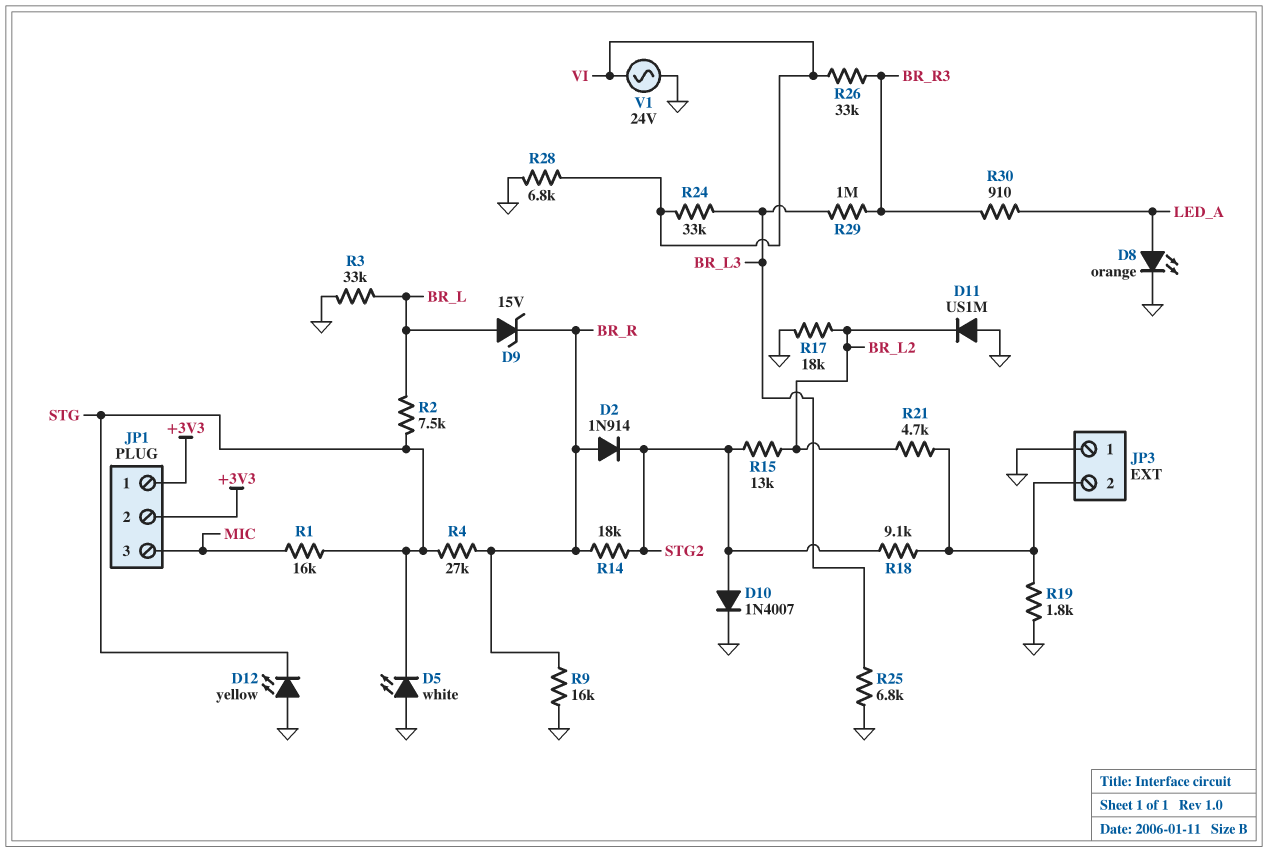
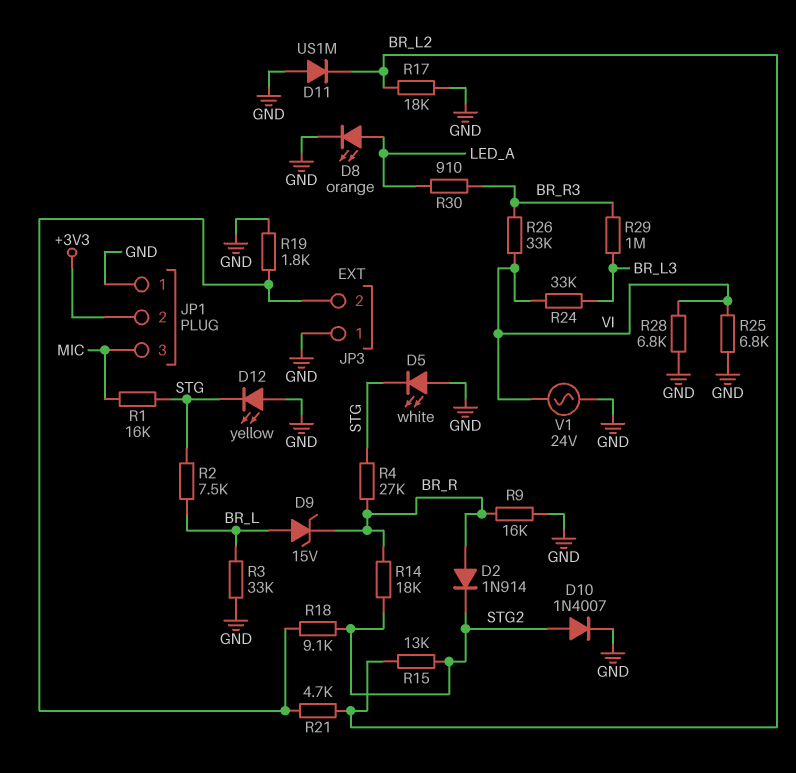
JP1 pin 1: +3V3 -> GND
R25: 6.8k (BR_L3, GND) -> 6.8k (GND, VI)

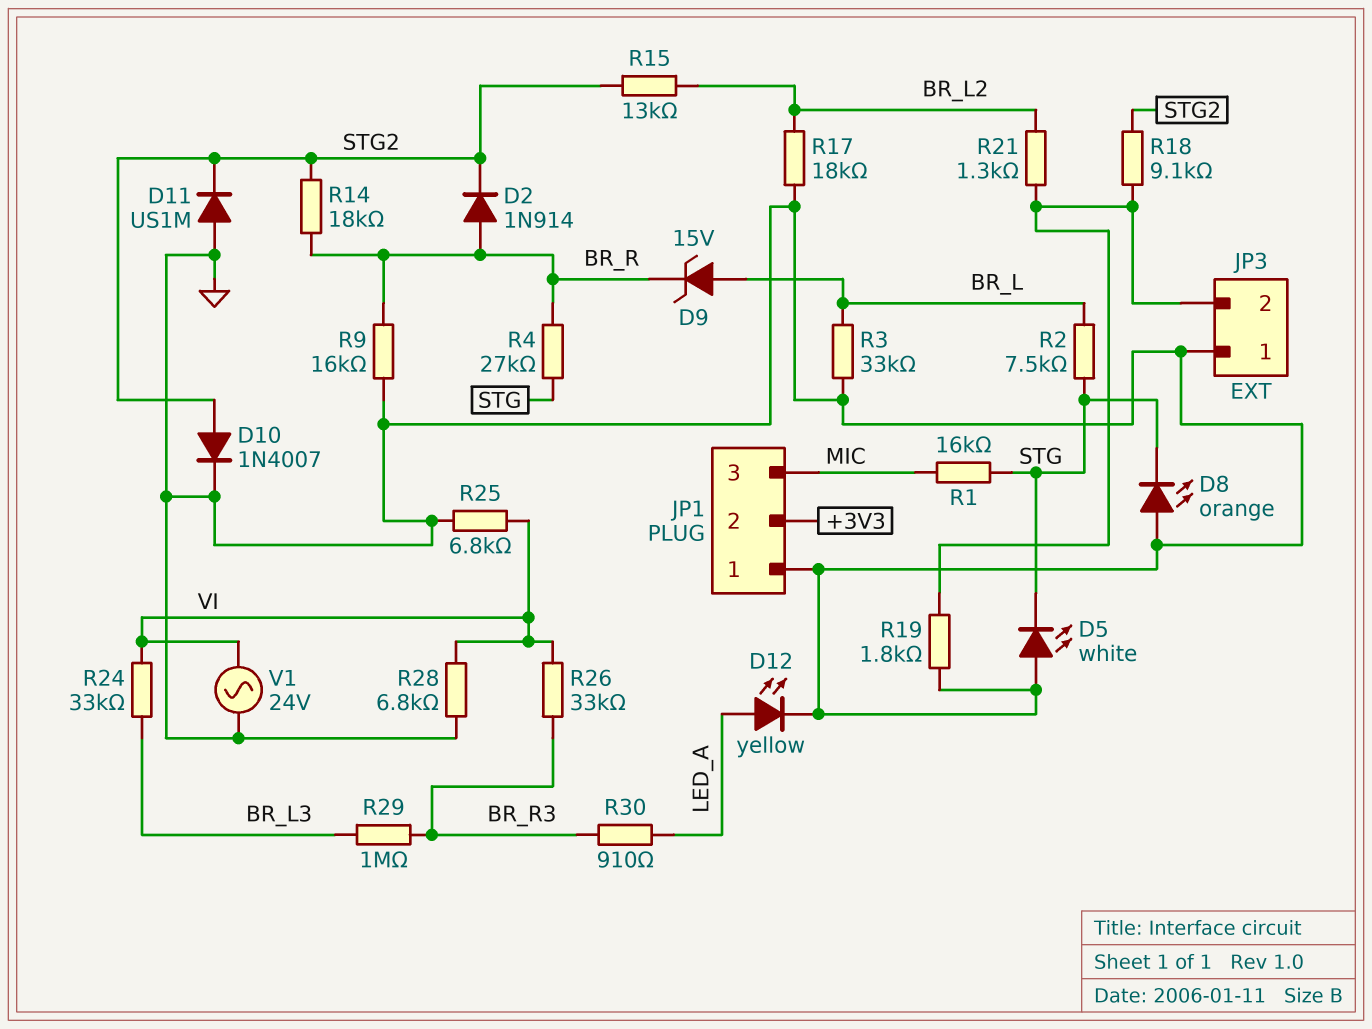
D8: LED orange (A LED_A, K GND) -> LED orange (A GND, K STG)
D11: diode US1M (A GND, K BR_L2) -> diode US1M (A GND, K STG2)
D12: LED yellow (A GND, K STG) -> LED yellow (A LED_A, K GND)
R21: 4.7k (BR_L2, JP3/2) -> 1.3k (BR_L2, JP3/2)

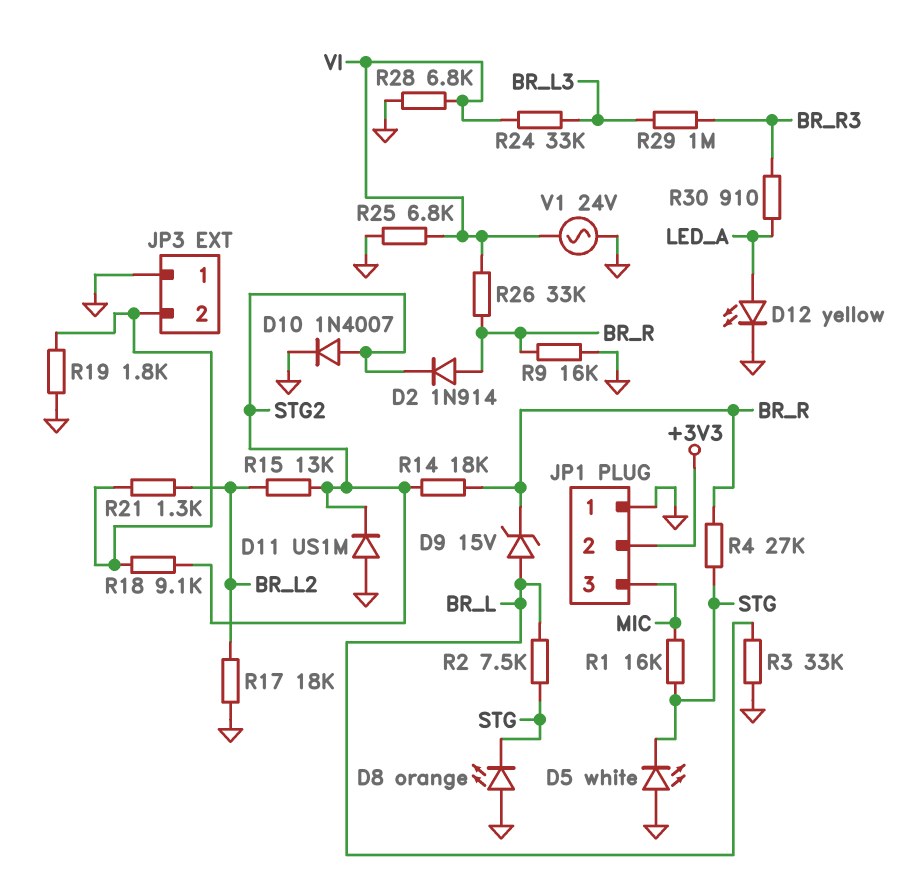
R26: 33k (BR_R3, VI) -> 33k (BR_R, VI)

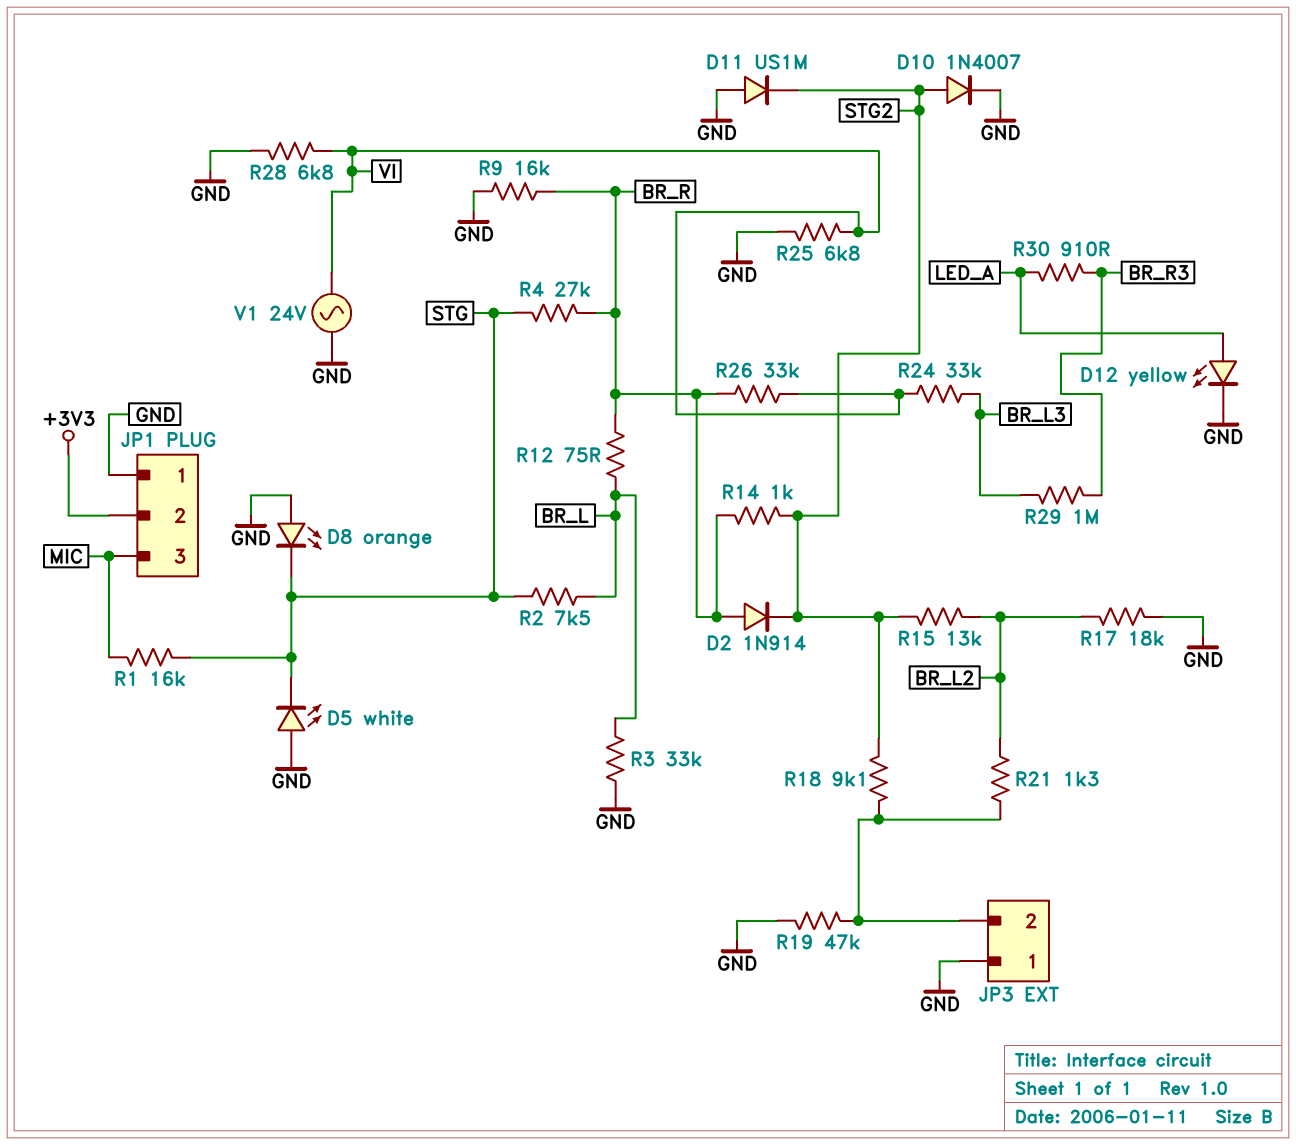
D9: zener 15V (A BR_L, K BR_R) -> none
R12: none -> 75 (BR_L, BR_R)
R14: 18k (BR_R, STG2) -> 1k (BR_R, STG2)
R19: 1.8k (GND, JP3/2) -> 47k (GND, JP3/2)

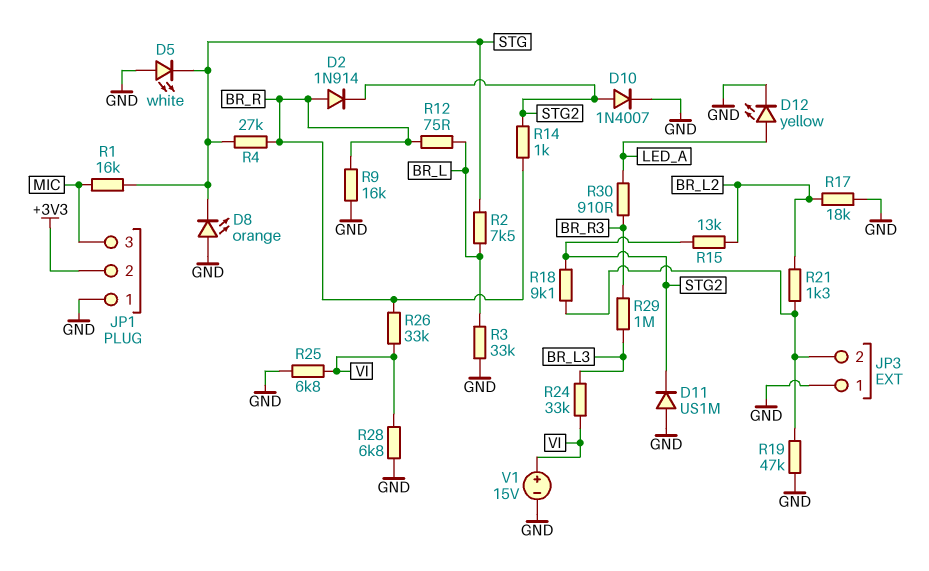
V1: AC 24V (GND, VI) -> 15V (plus VI, minus GND)

